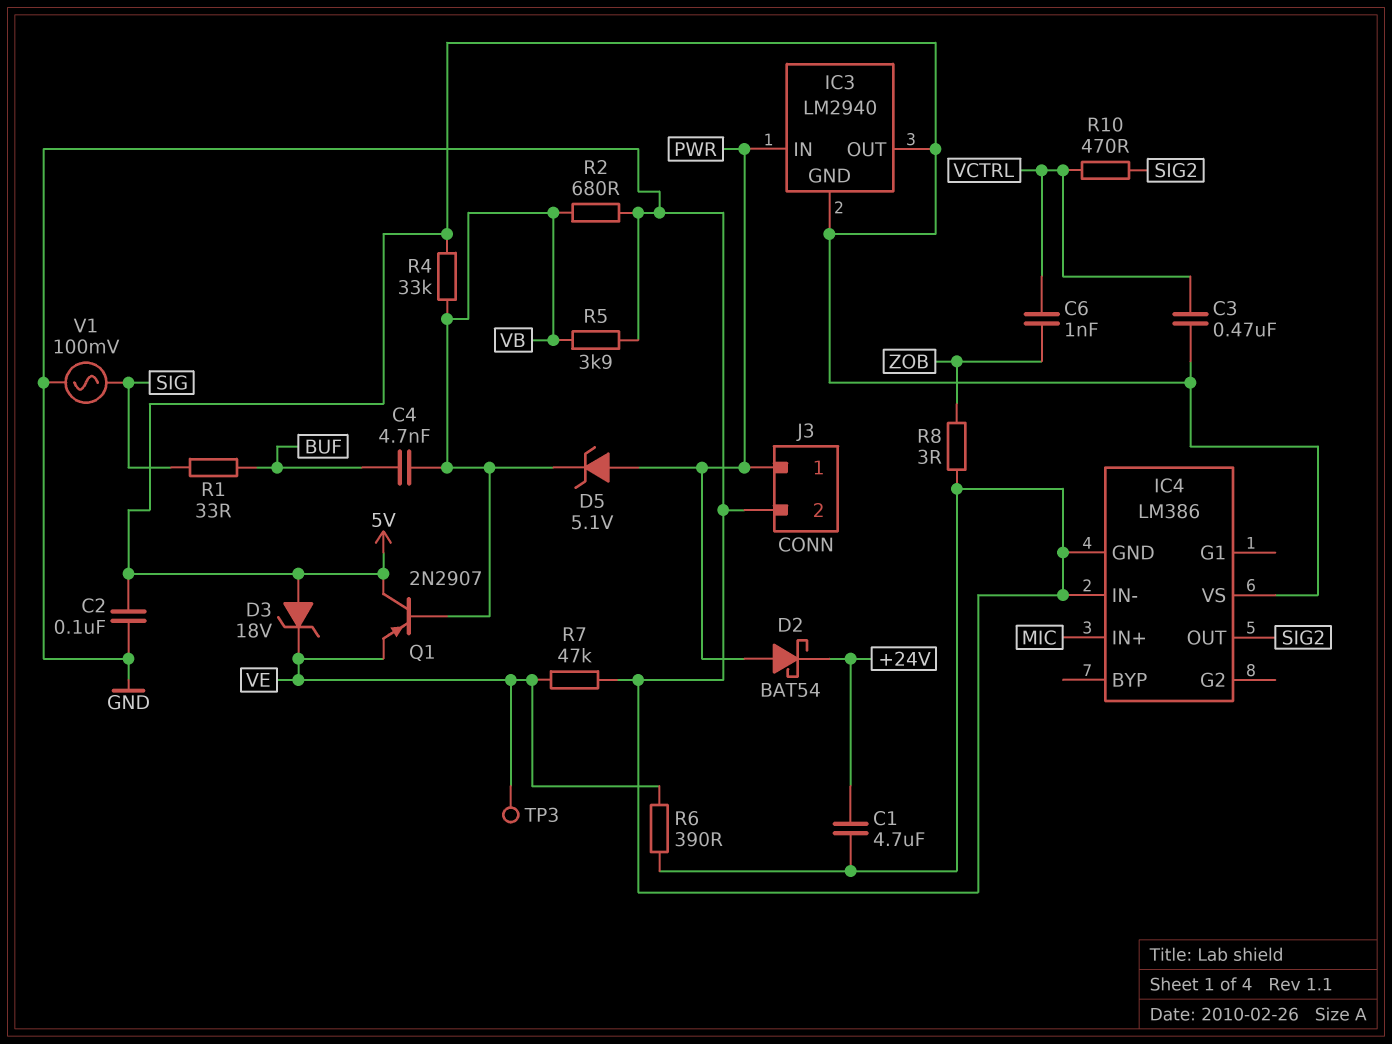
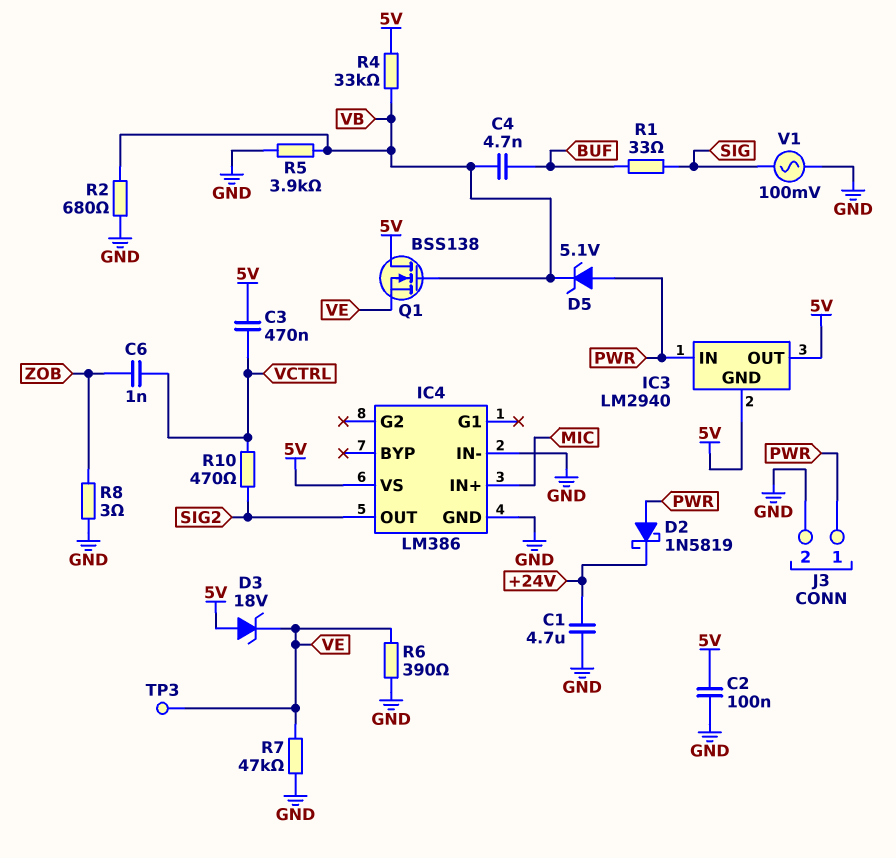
D2: schottky BAT54 (A PWR, K +24V) -> schottky 1N5819 (A PWR, K +24V)
Q1: PNP 2N2907 (B VB, C 5V, E VE) -> NMOS BSS138 (G VB, D 5V, S VE)

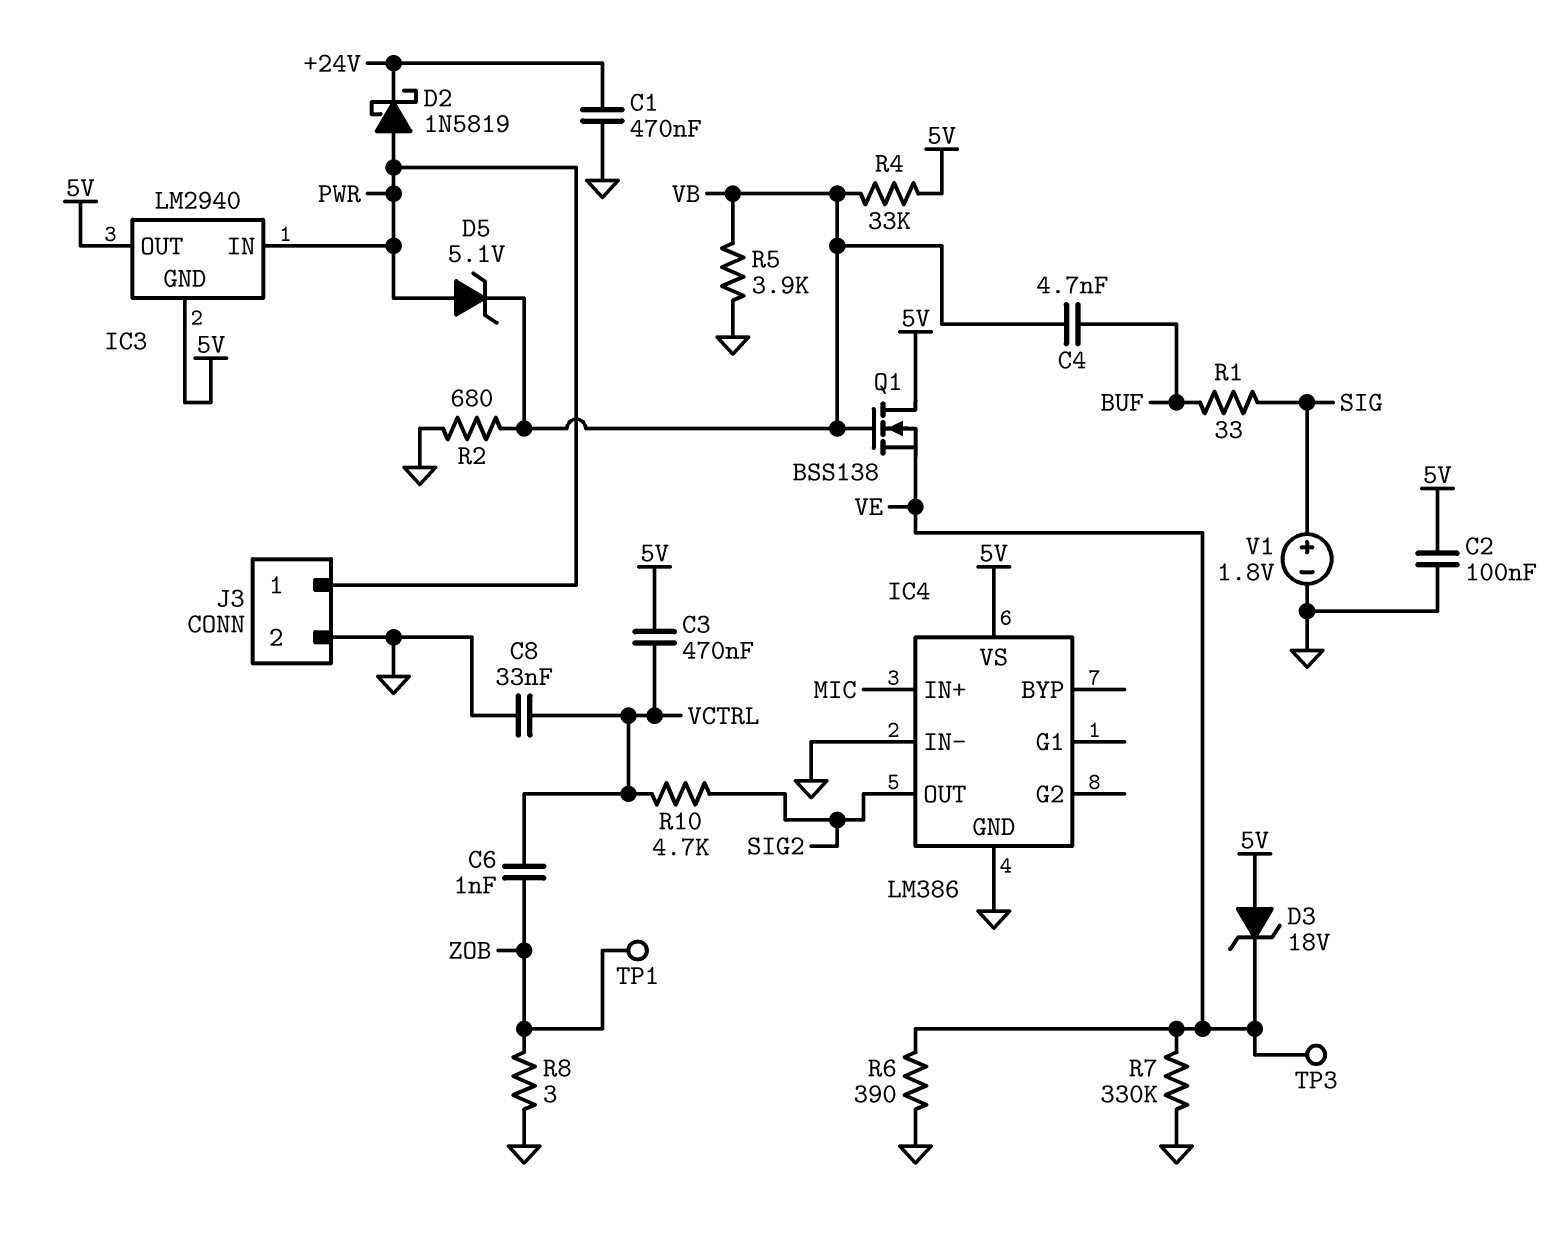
C1: 4.7uF (+24V, GND) -> 470nF (+24V, GND)
C8: none -> 33nF (GND, VCTRL)
R7: 47k (GND, VE) -> 330k (GND, VE)
R10: 470 (SIG2, VCTRL) -> 4.7k (SIG2, VCTRL)
TP1: none -> test point (ZOB)
V1: AC 100mV (GND, SIG) -> 1.8V (plus SIG, minus GND)

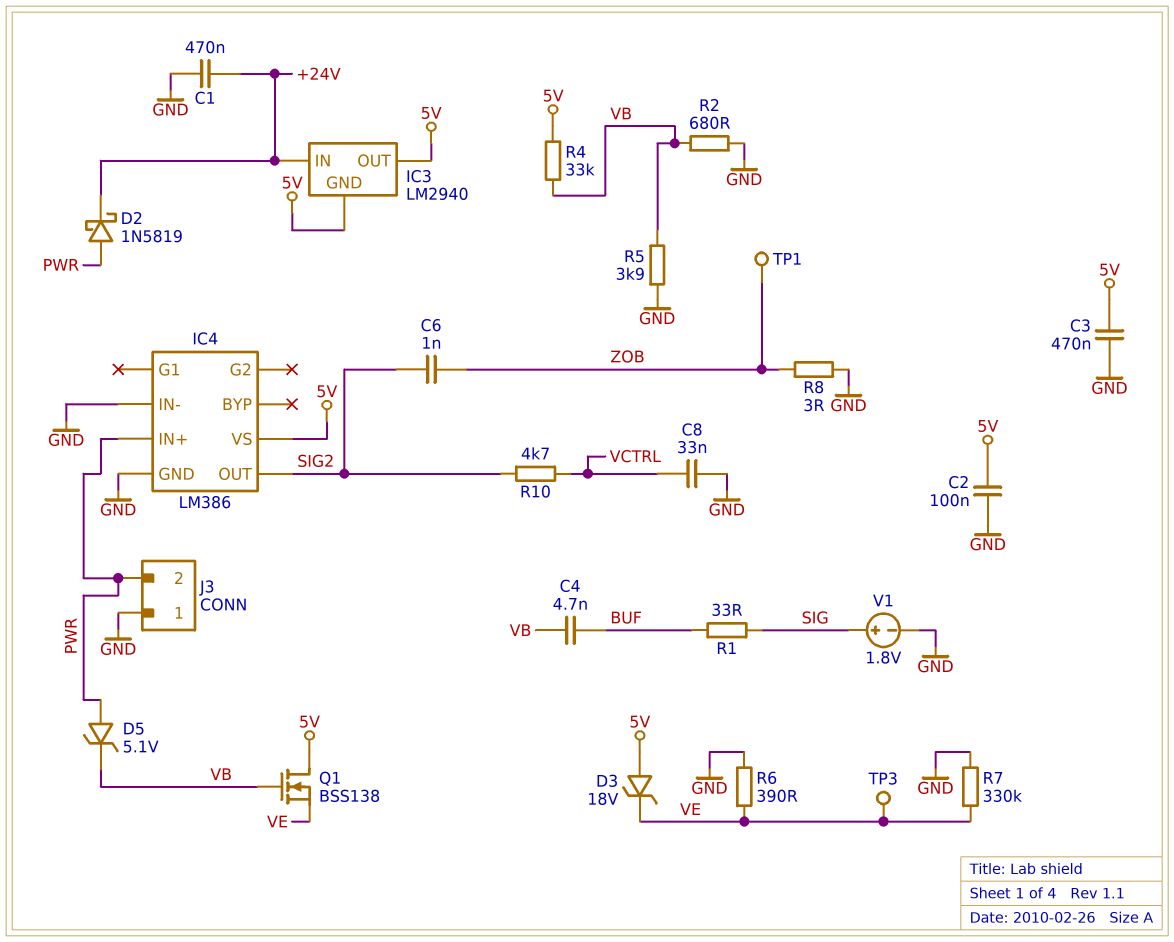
C3: 470nF (5V, VCTRL) -> 470nF (5V, GND)
C6: 1nF (VCTRL, ZOB) -> 1nF (SIG2, ZOB)
IC3 pin IN: PWR -> +24V
IC4 pin IN+: MIC -> PWR
J3 pin 1: PWR -> GND
J3 pin 2: GND -> PWR

